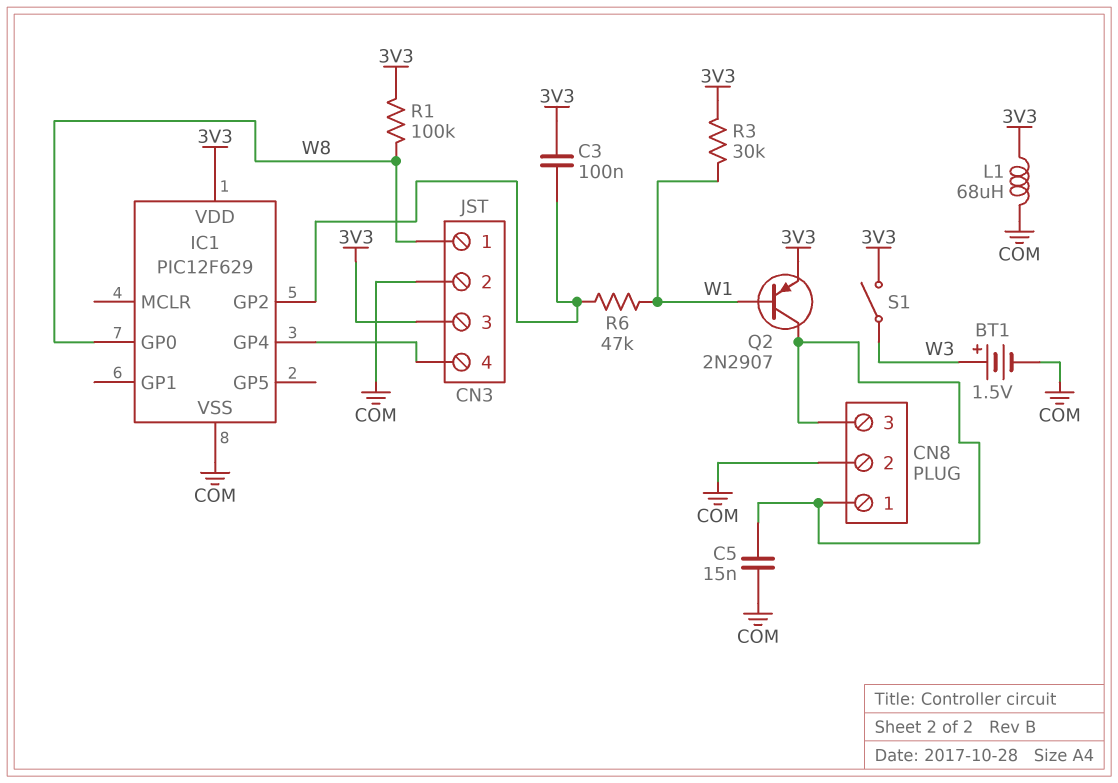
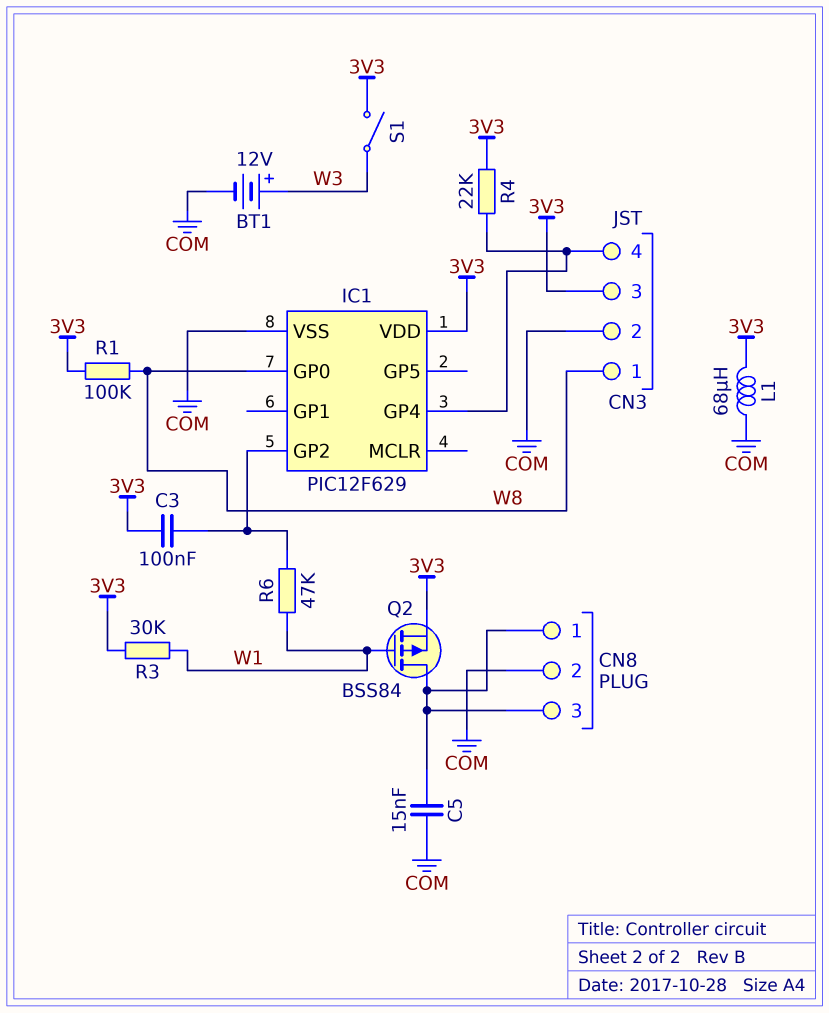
BT1: 1.5V (plus W3, minus COM) -> 12V (plus W3, minus COM)
Q2: PNP 2N2907 (B W1, C CN8/1, E 3V3) -> PMOS BSS84 (G W1, D CN8/1, S 3V3)
R4: none -> 22k (3V3, CN3/4)

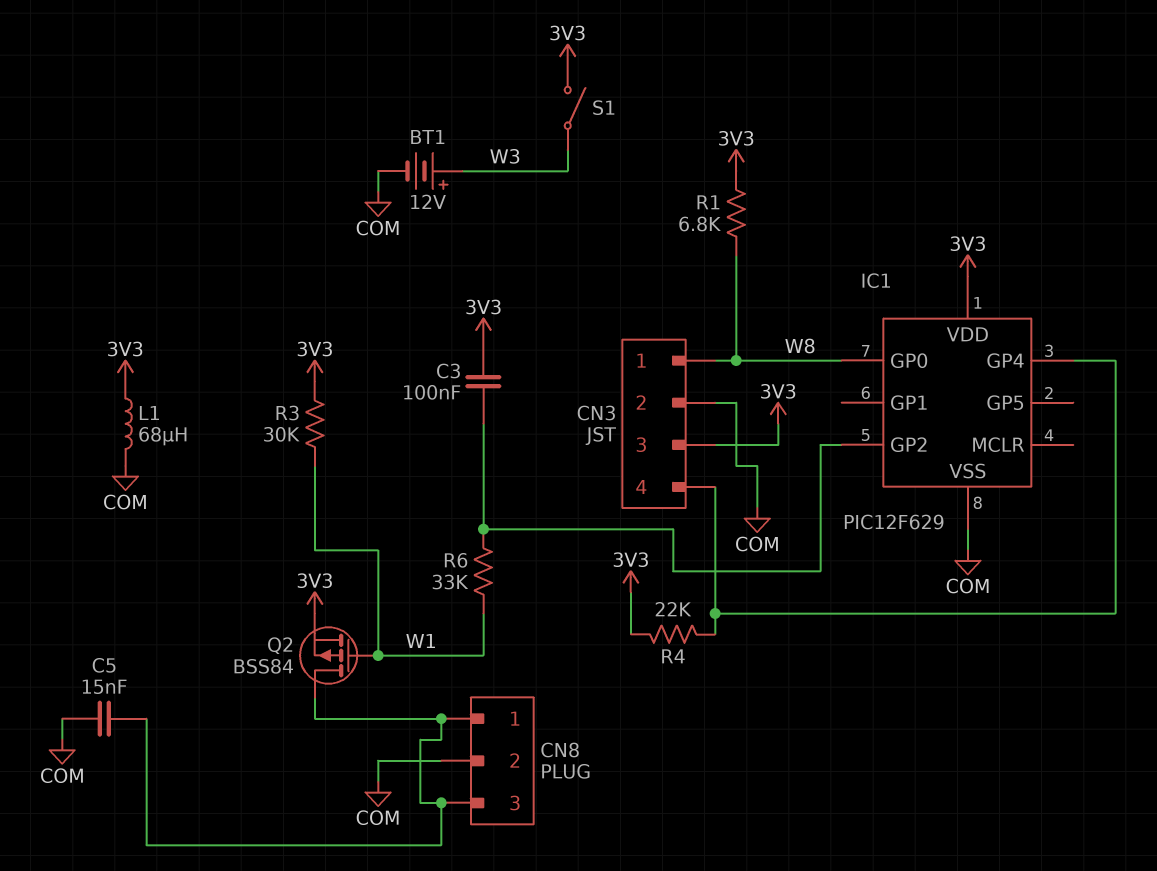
R1: 100k (3V3, W8) -> 6.8k (3V3, W8)
R6: 47k (IC1/GP2, W1) -> 33k (IC1/GP2, W1)

